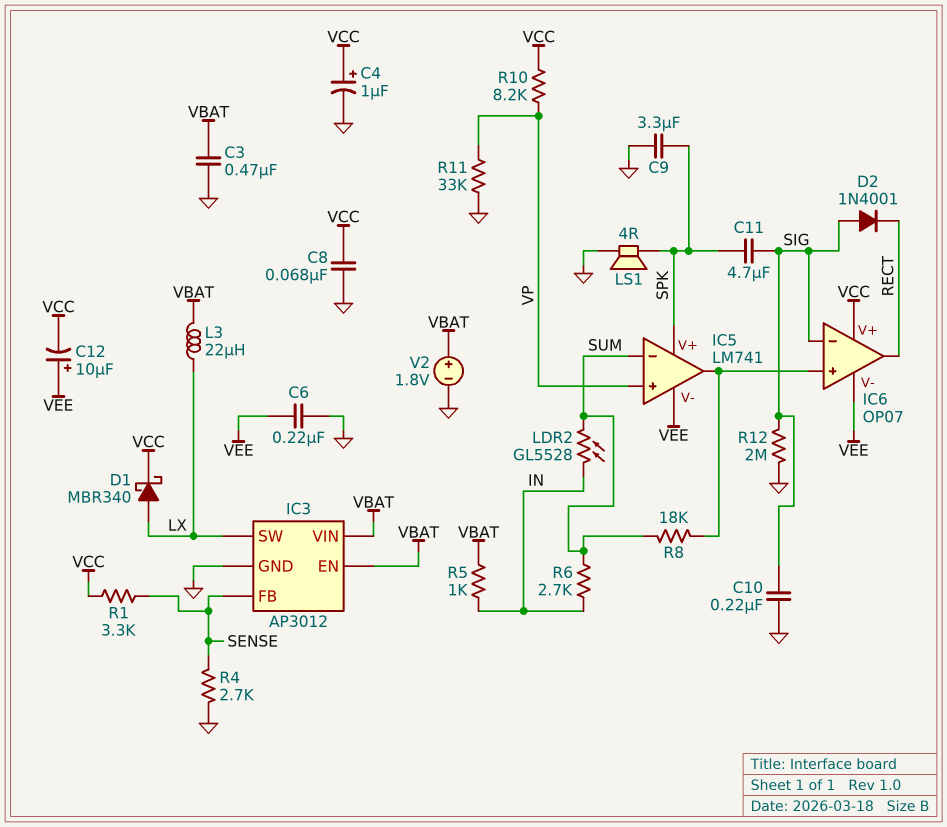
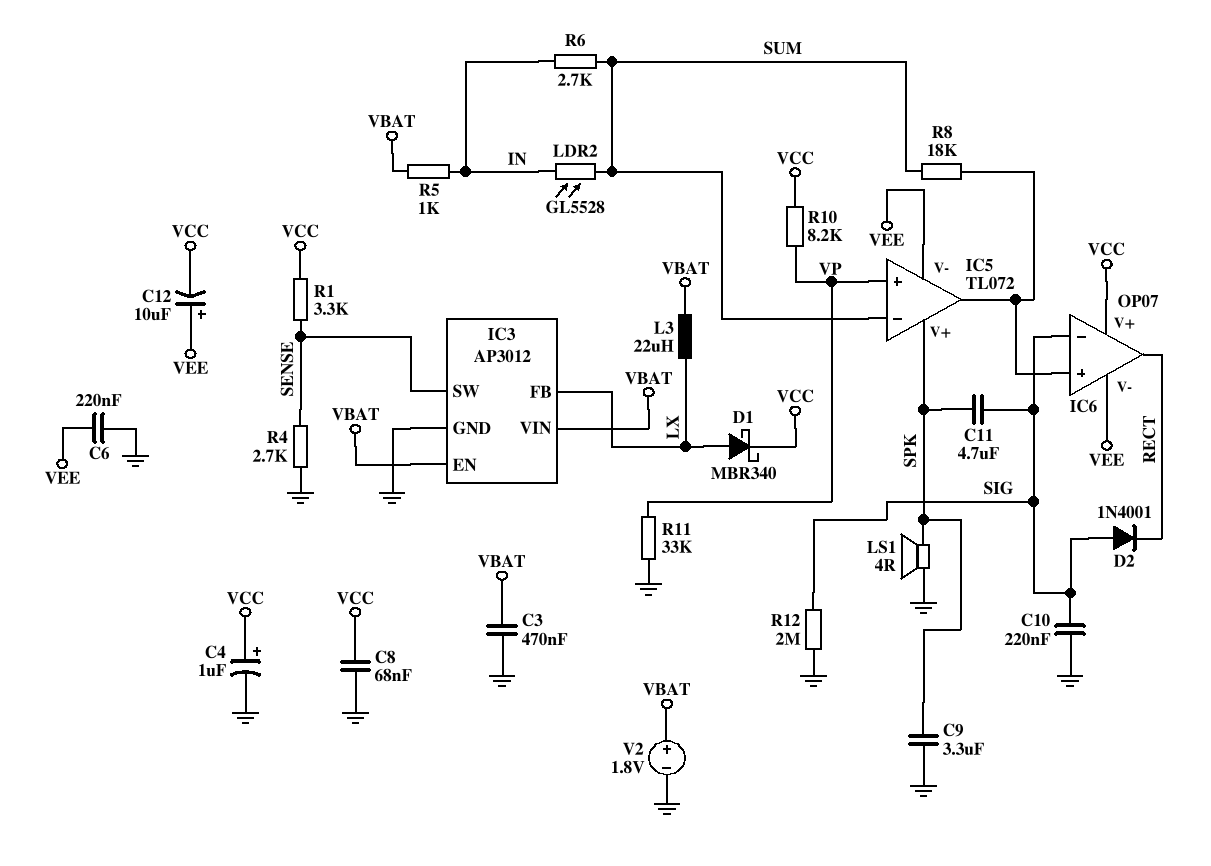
IC3 pin FB: SENSE -> LX
IC3 pin SW: LX -> SENSE
IC5: LM741 -> TL072

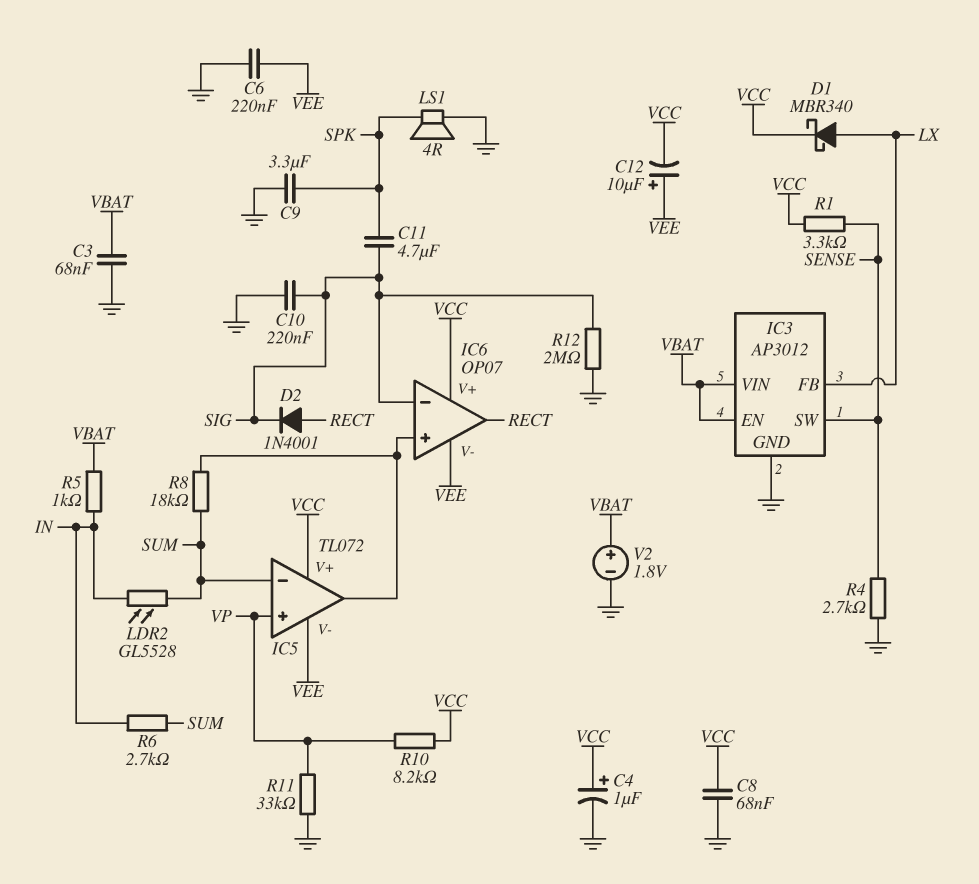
C3: 470nF (GND, VBAT) -> 68nF (GND, VBAT)
D2: diode 1N4001 (A SIG, K RECT) -> diode 1N4001 (A RECT, K SIG)
IC5 pin V+: SPK -> VCC
L3: 22uH (LX, VBAT) -> none

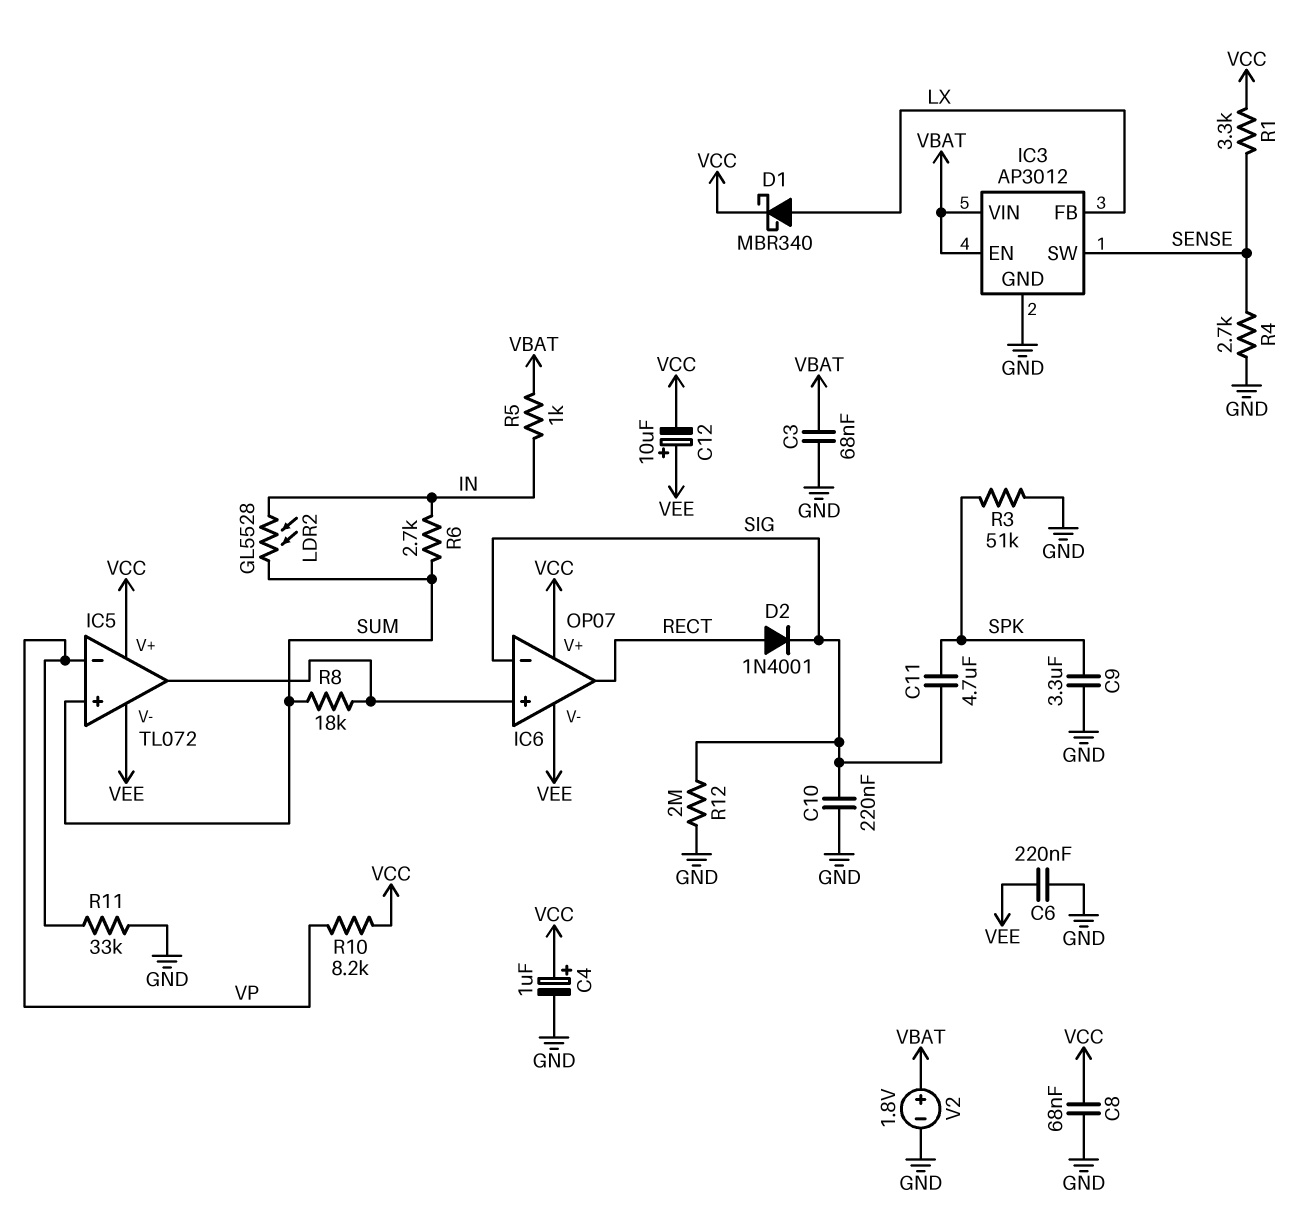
IC5 pin in+: VP -> SUM
IC5 pin in-: SUM -> VP
LS1: speaker 4R (GND, SPK) -> none
R3: none -> 51k (GND, SPK)

